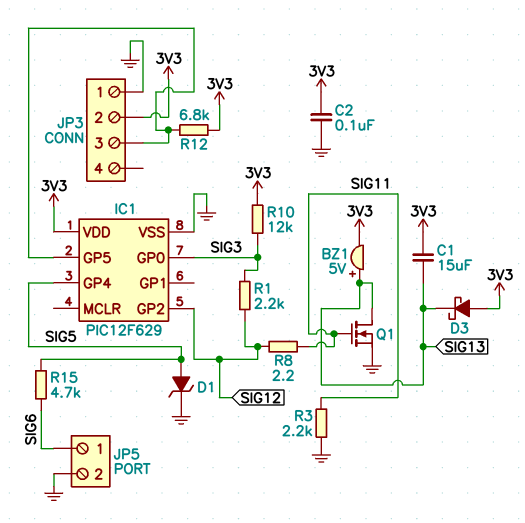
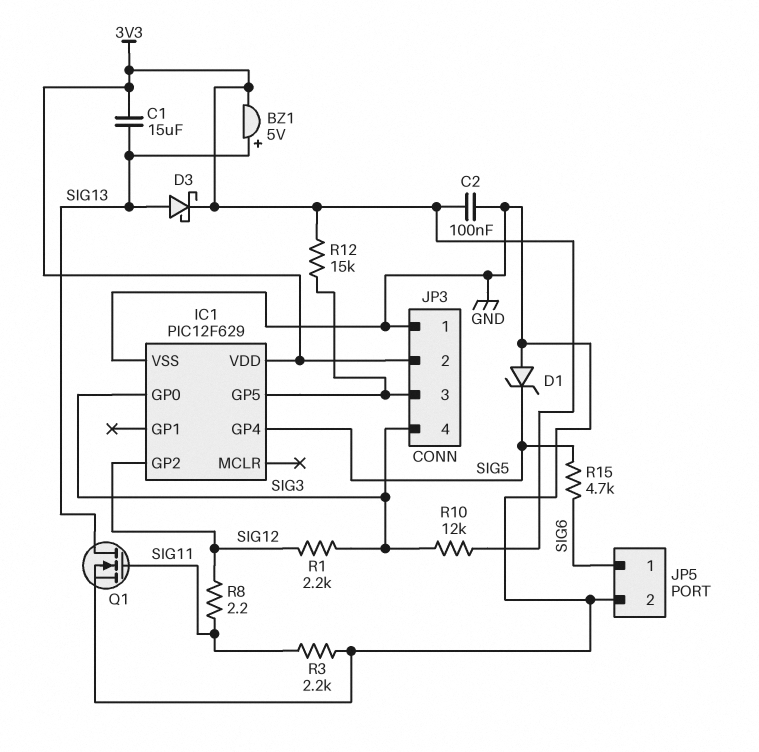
D1: zener (A SIG5, K GND) -> zener (A GND, K SIG5)
D3: schottky (A 3V3, K SIG13) -> schottky (A SIG13, K 3V3)
JP3 pin 4: none -> SIG3
R12: 6.8k (3V3, IC1/GP5) -> 15k (3V3, IC1/GP5)

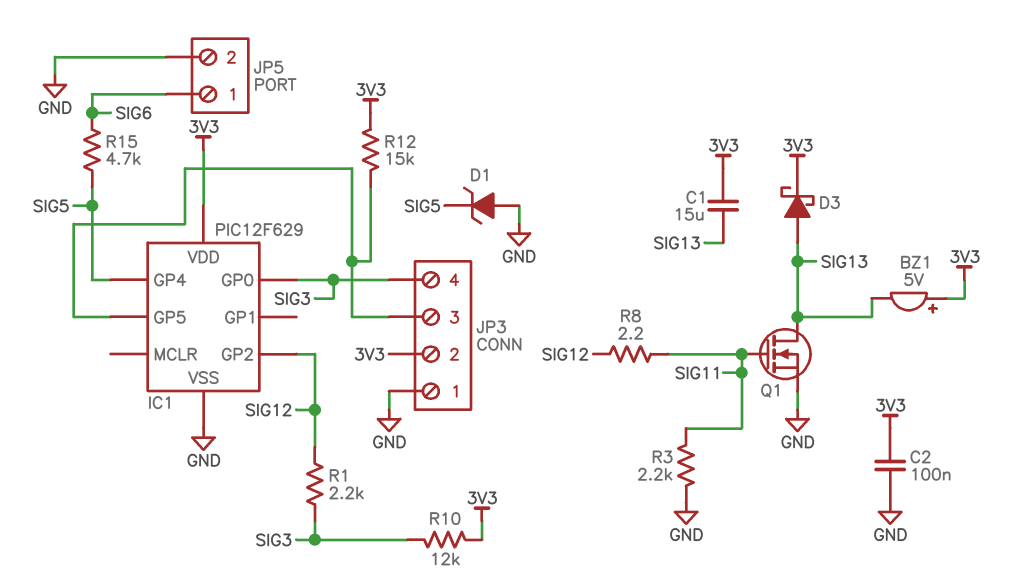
BZ1: buzzer 5V (plus SIG13, minus 3V3) -> buzzer 5V (plus 3V3, minus SIG13)

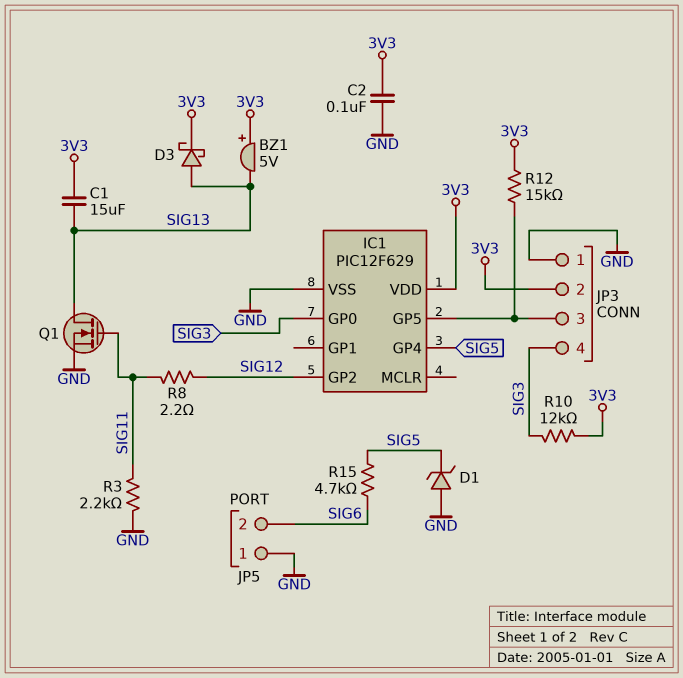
JP5 pin 1: SIG6 -> GND
JP5 pin 2: GND -> SIG6
R1: 2.2k (SIG3, SIG12) -> none

